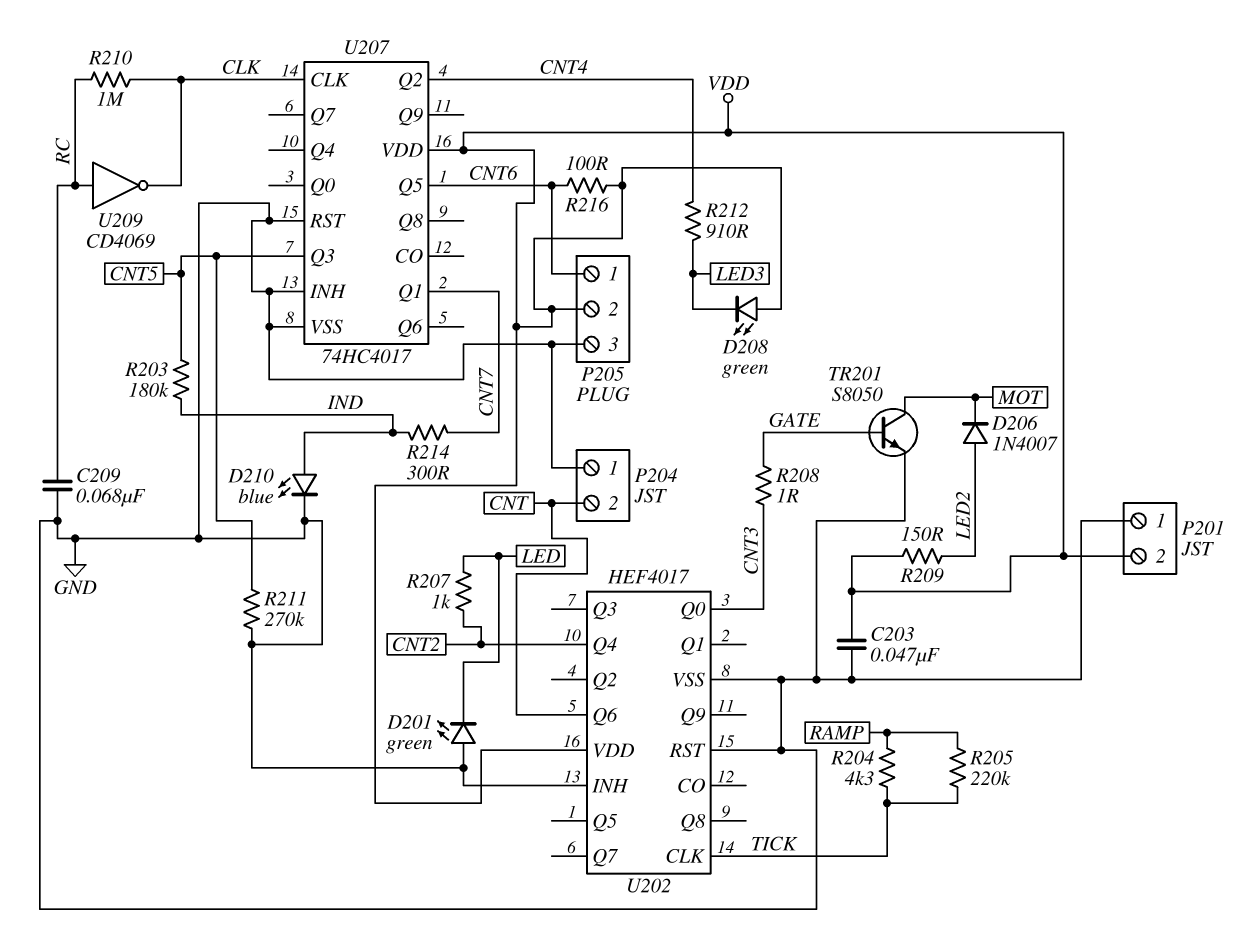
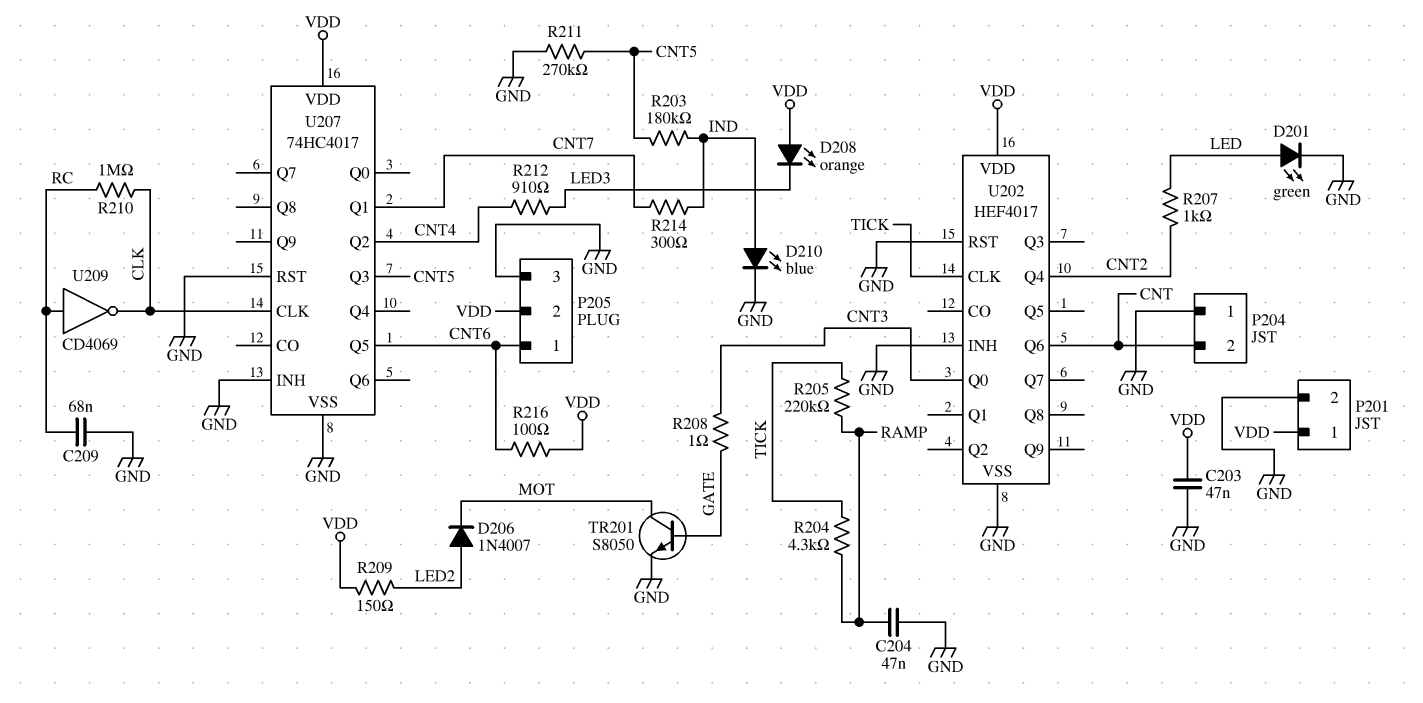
C204: none -> 47nF (GND, RAMP)
D201: LED green (A GND, K LED) -> LED green (A LED, K GND)
D208: LED green (A VDD, K LED3) -> LED orange (A VDD, K LED3)
P201 pin 1: GND -> VDD
P201 pin 2: VDD -> GND

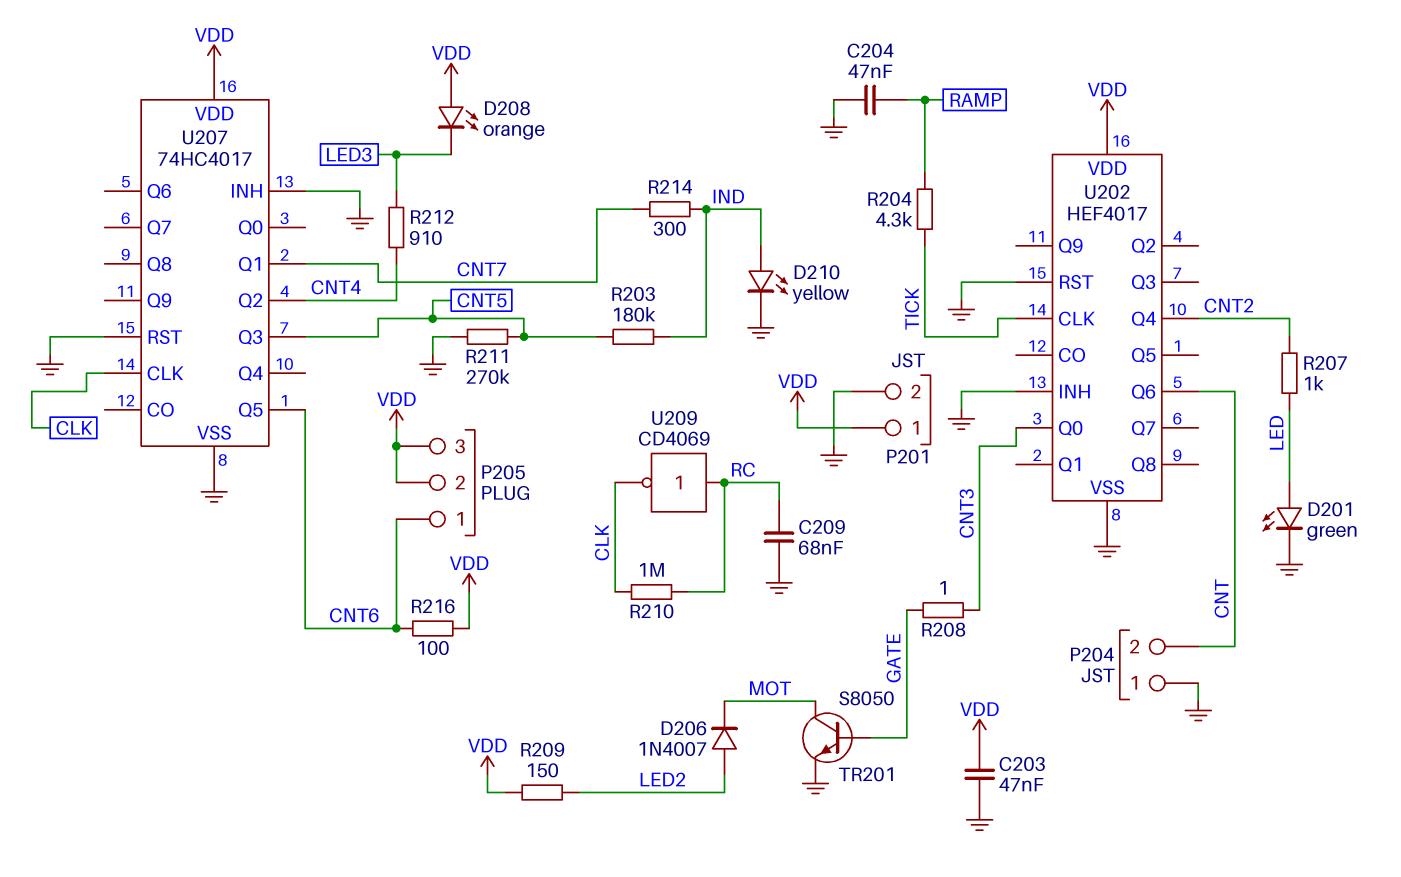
D210: LED blue (A IND, K GND) -> LED yellow (A IND, K GND)
P205 pin 3: GND -> VDD
R205: 220k (RAMP, TICK) -> none

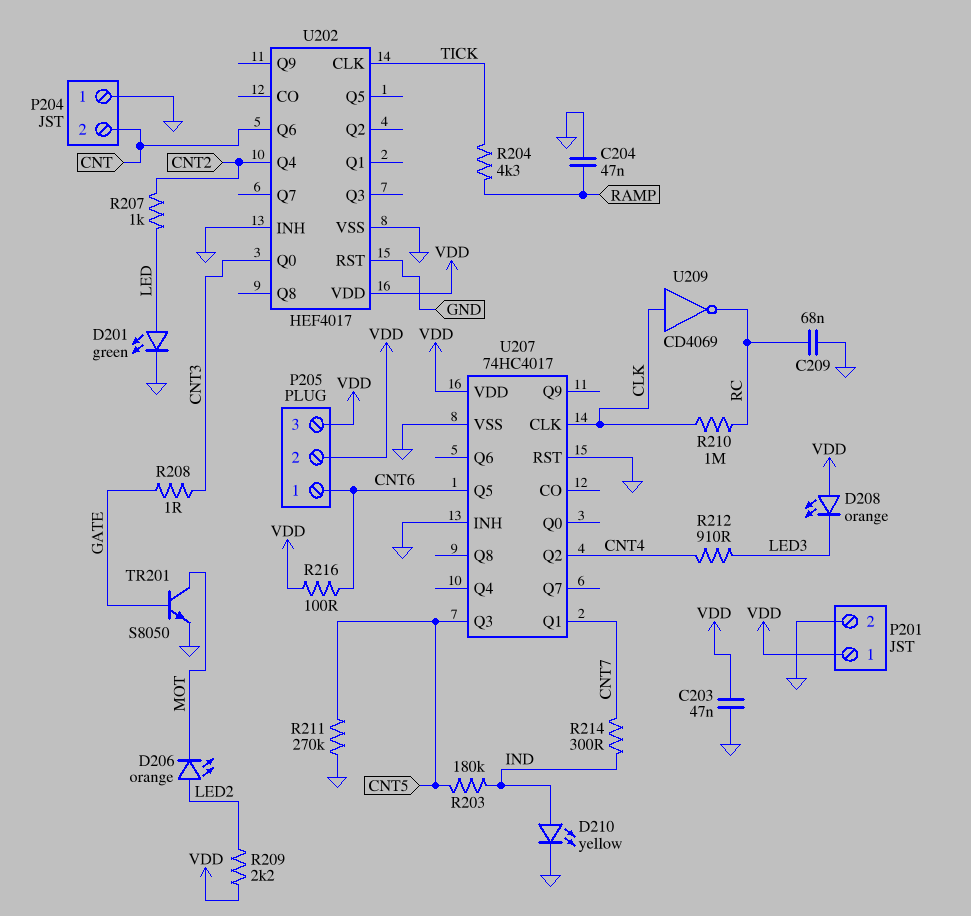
D206: diode 1N4007 (A LED2, K MOT) -> LED orange (A LED2, K MOT)
R209: 150 (LED2, VDD) -> 2.2k (LED2, VDD)
U209: NOT CD4069 (in RC, out CLK) -> NOT CD4069 (in CLK, out RC)

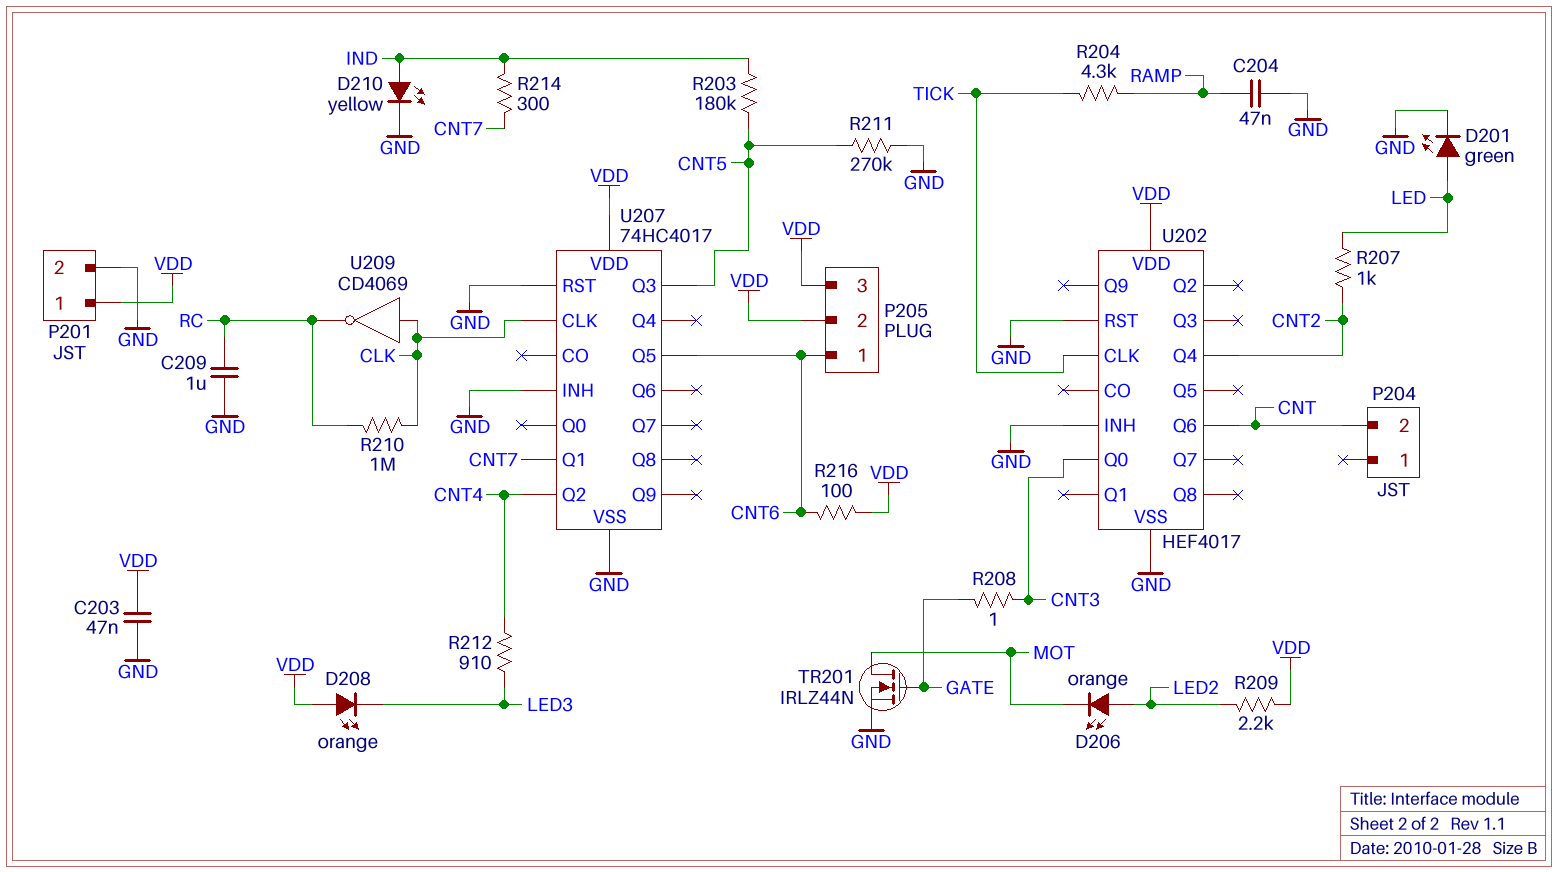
C209: 68nF (GND, RC) -> 1uF (GND, RC)
P204 pin 1: GND -> none
TR201: NPN S8050 (B GATE, C MOT, E GND) -> NMOS IRLZ44N (G GATE, D MOT, S GND)

